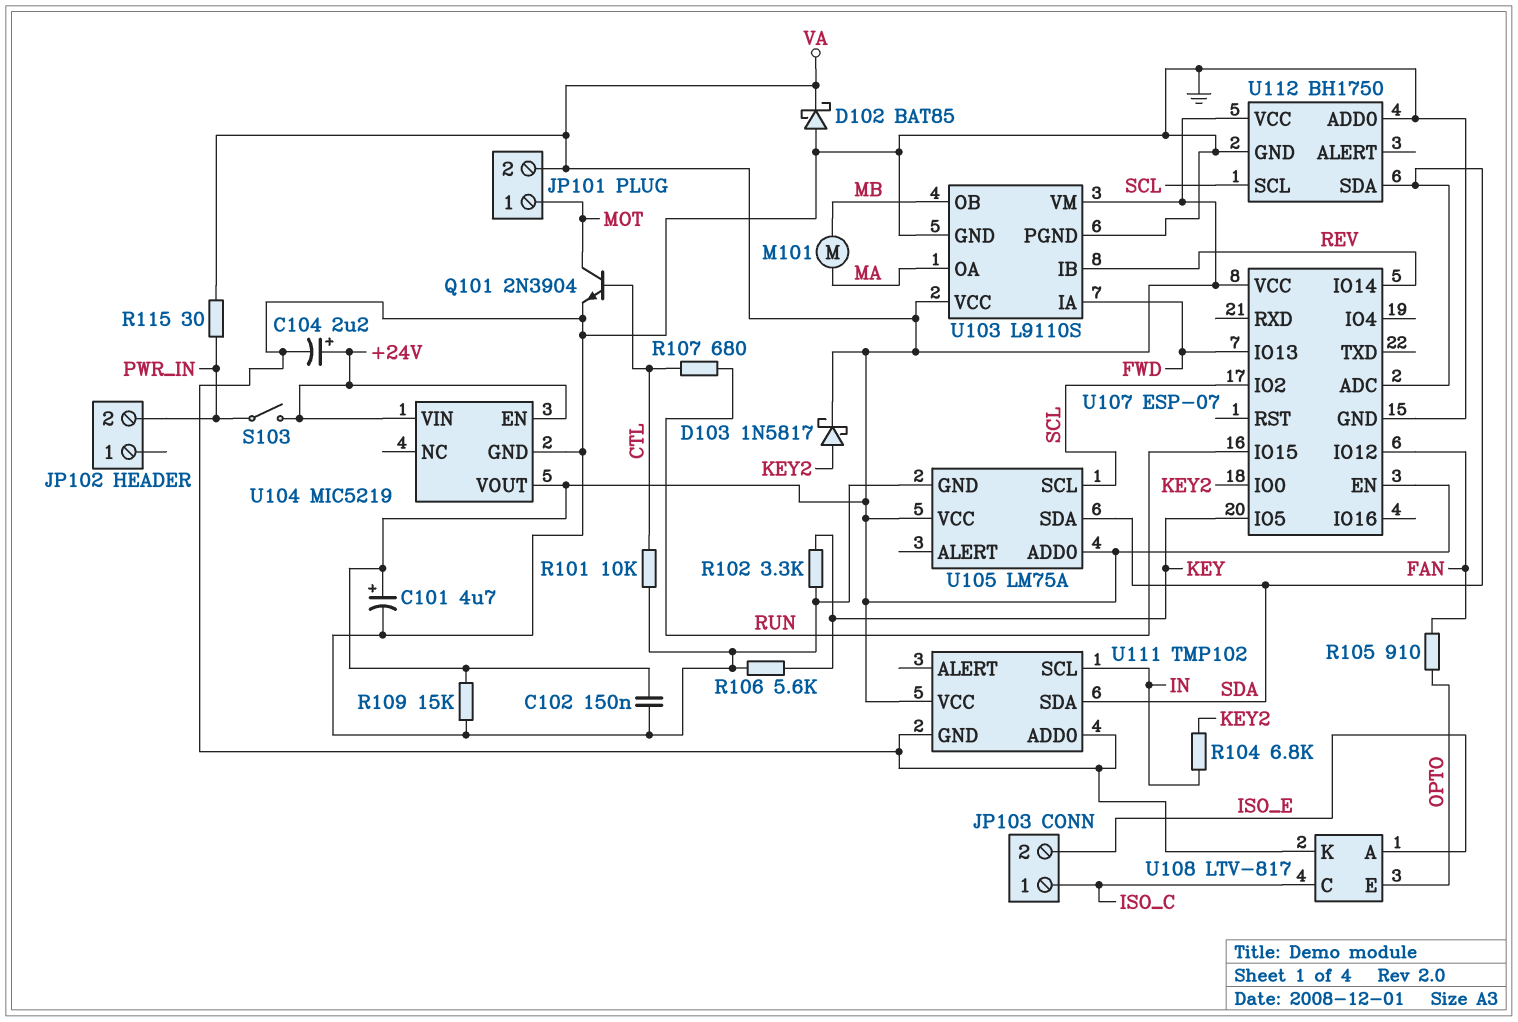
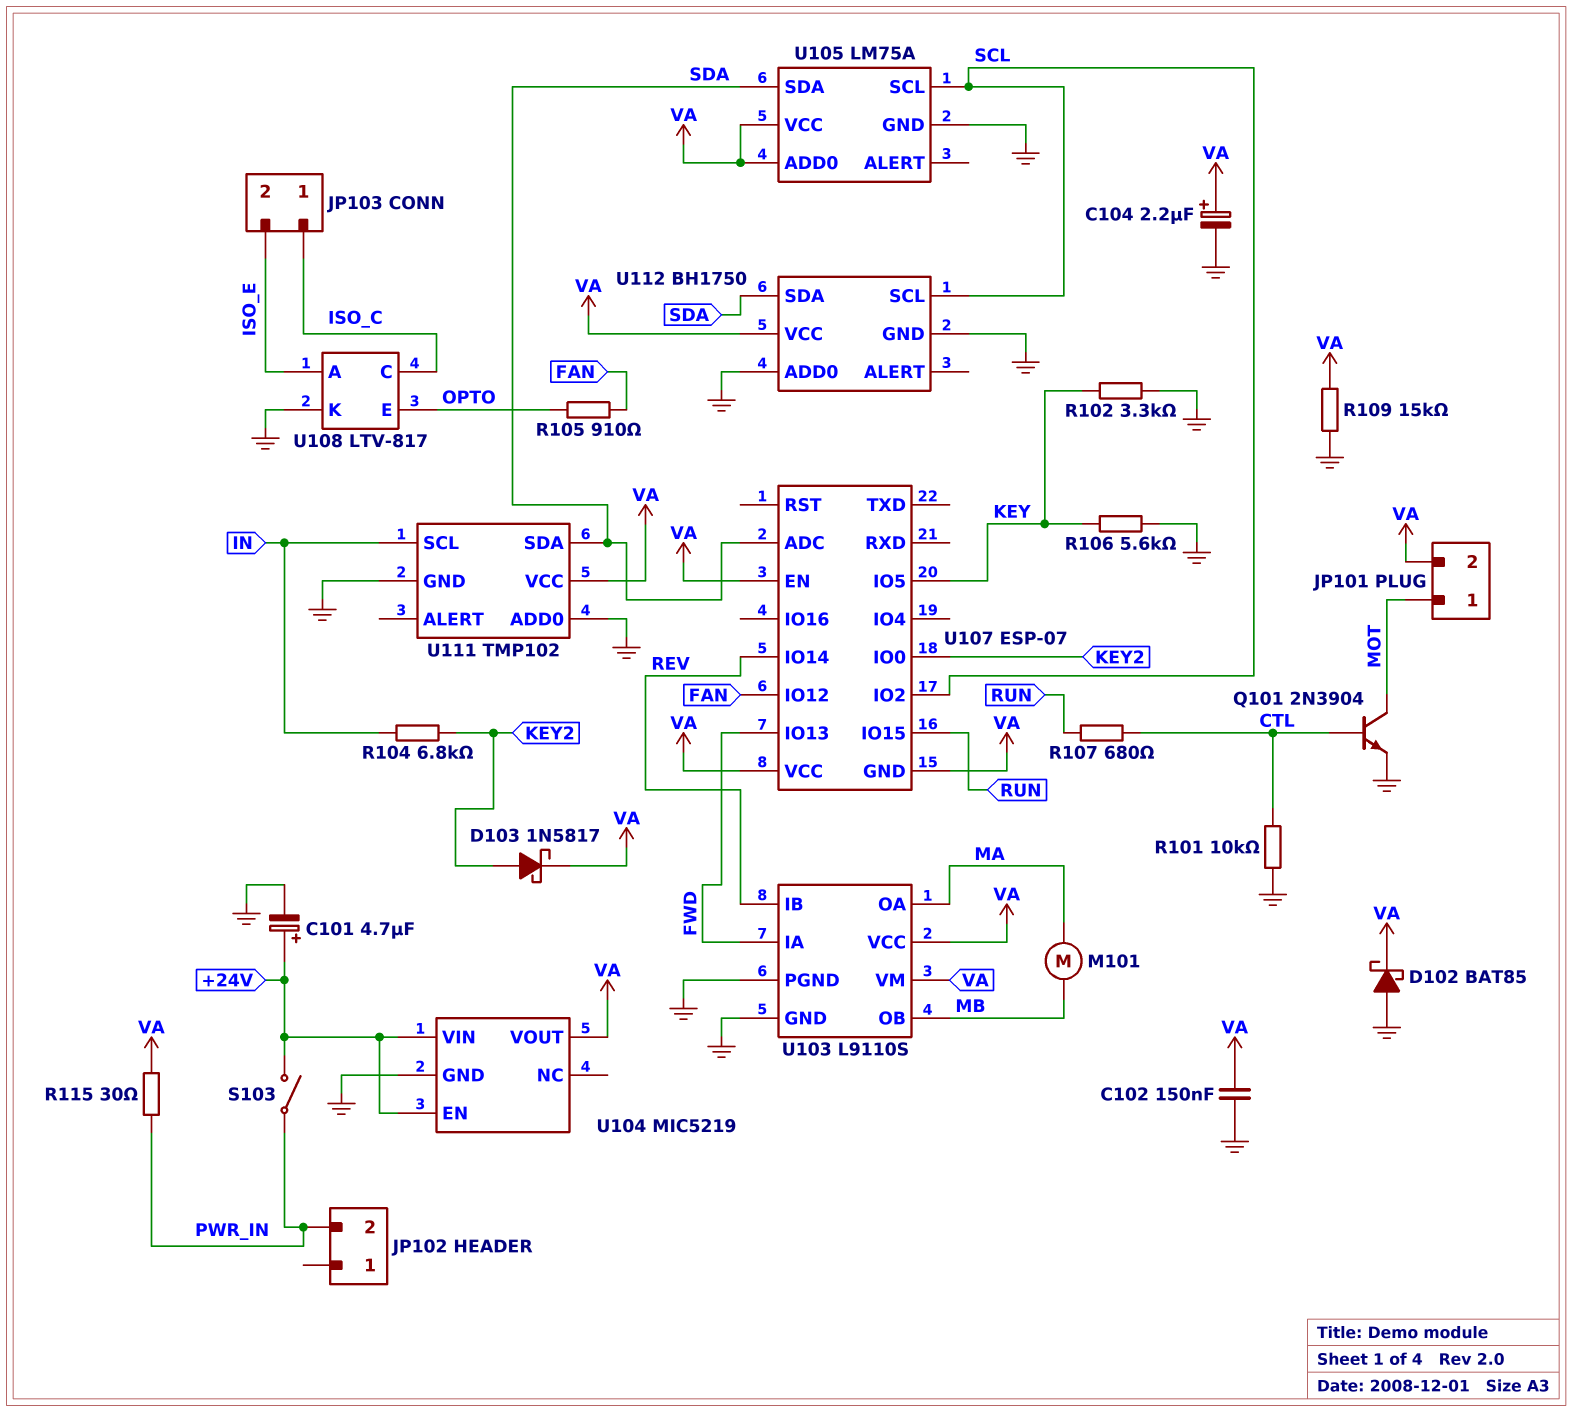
C101: 4.7uF (plus VA, minus GND) -> 4.7uF (plus +24V, minus GND)
C104: 2.2uF (plus +24V, minus GND) -> 2.2uF (plus VA, minus GND)
U107 pin GND: GND -> VA

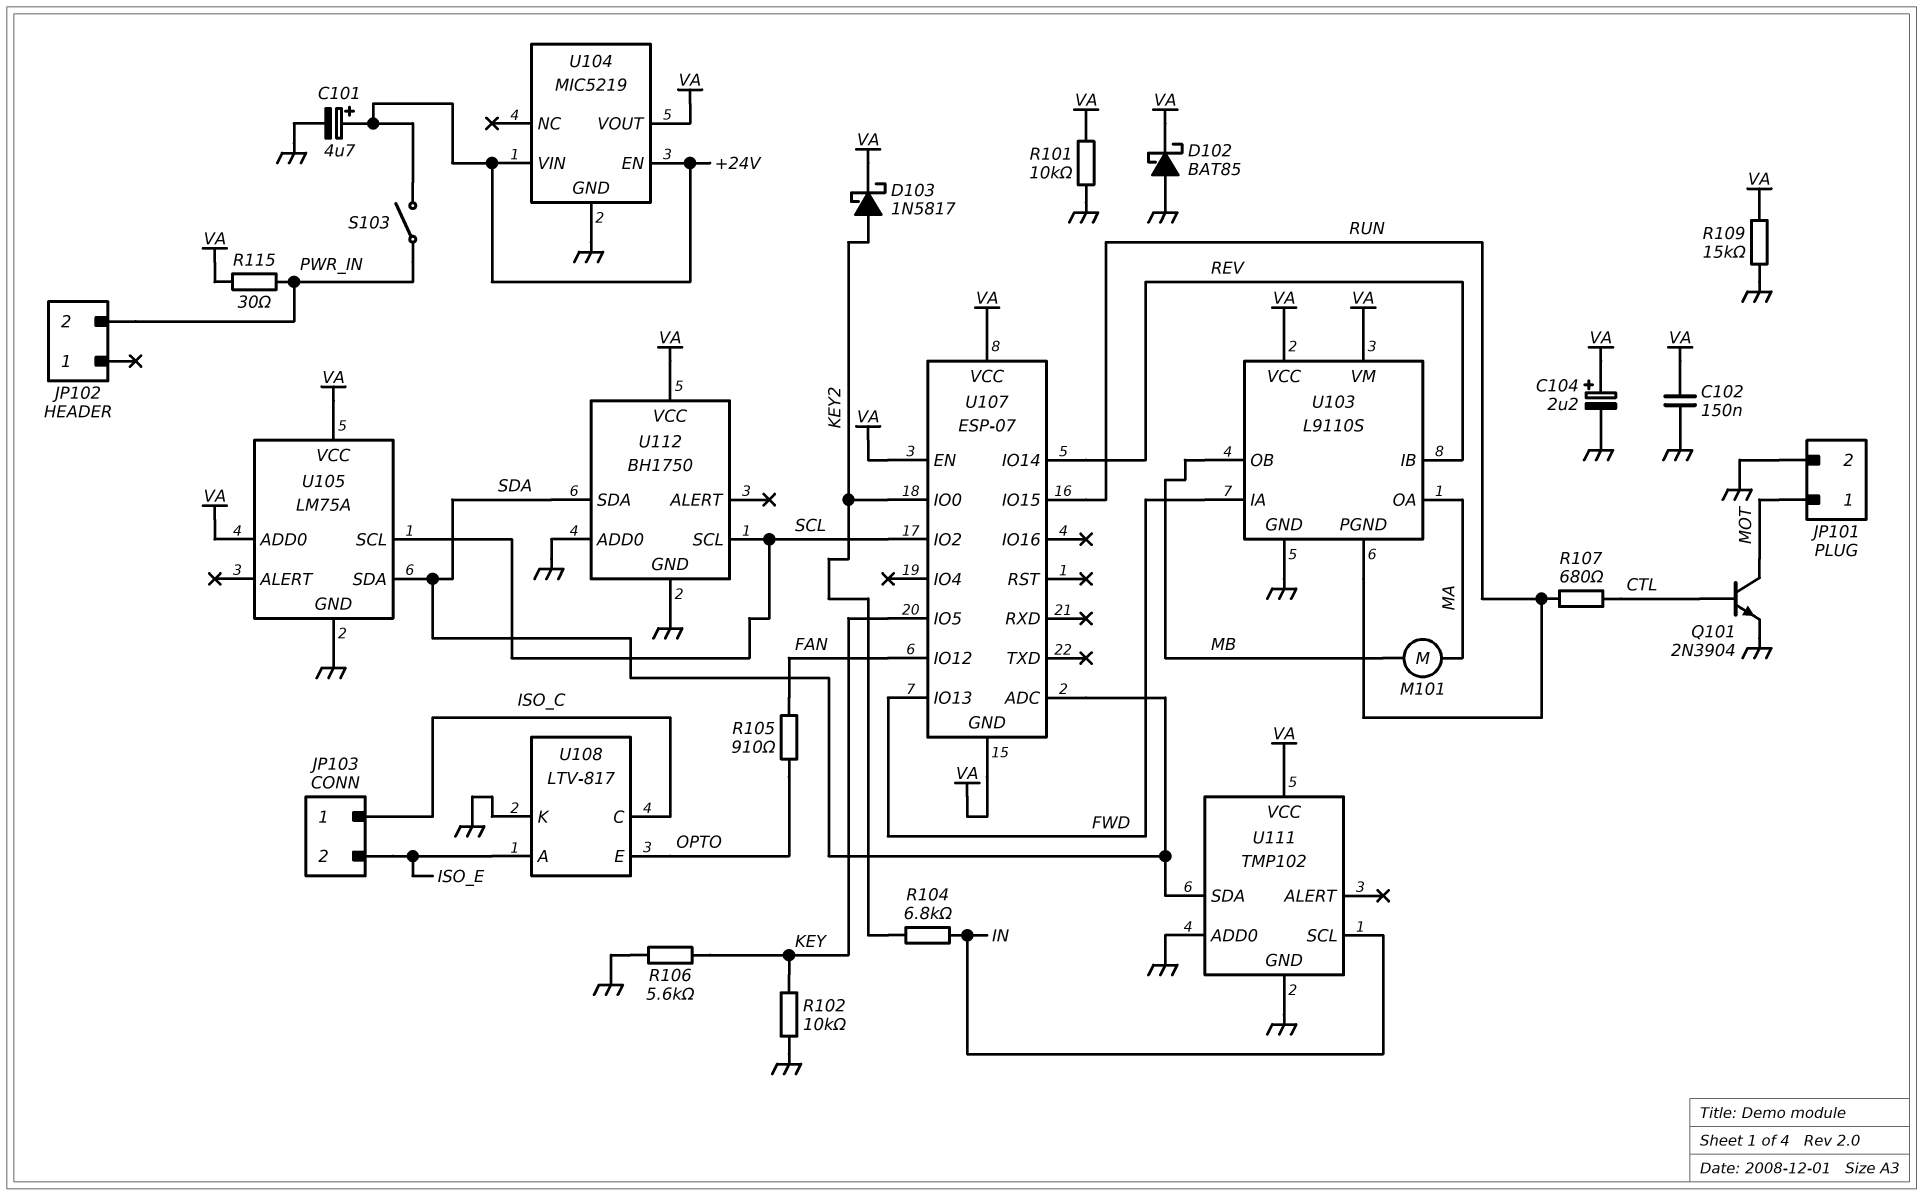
JP101 pin 2: VA -> GND
R101: 10k (CTL, GND) -> 10k (GND, VA)
R102: 3.3k (GND, KEY) -> 10k (GND, KEY)
U103 pin PGND: GND -> RUN

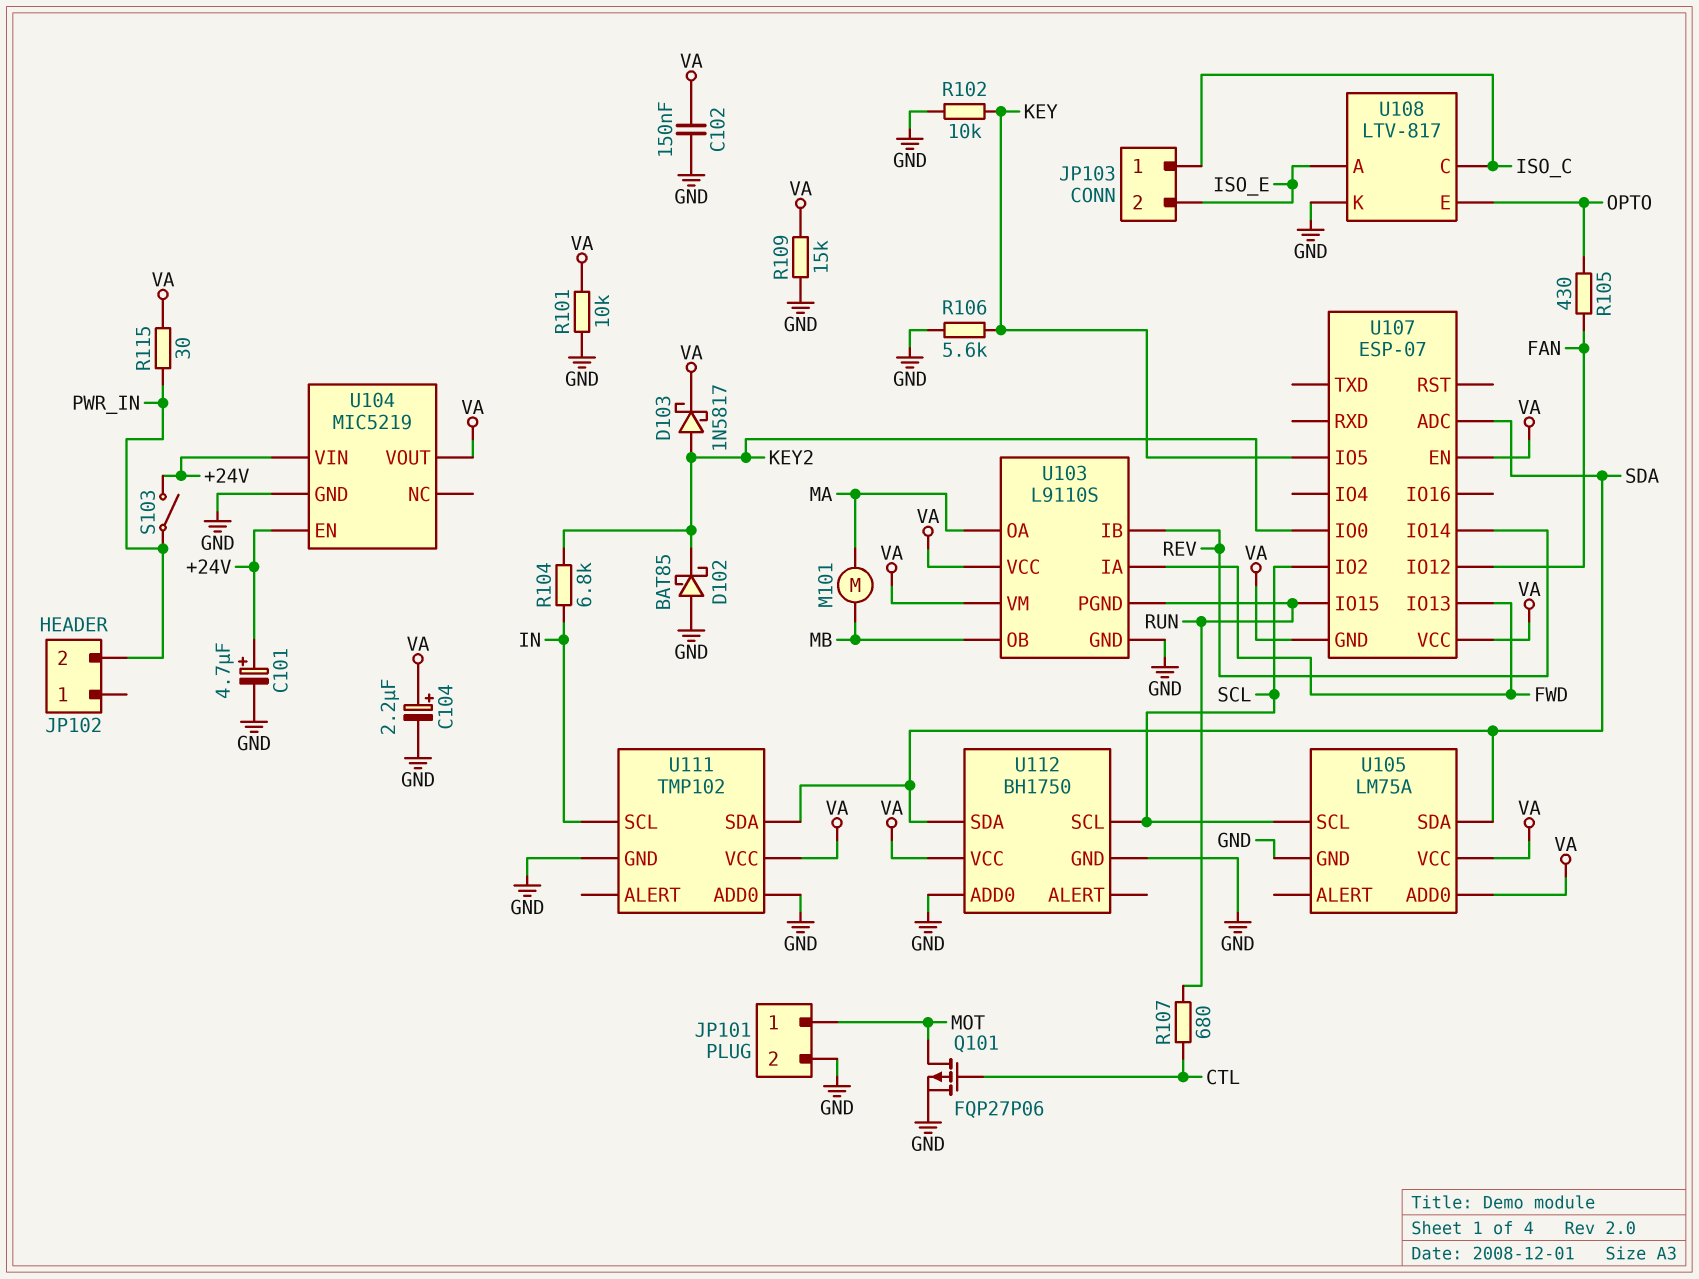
D102: schottky BAT85 (A GND, K VA) -> schottky BAT85 (A GND, K KEY2)
Q101: NPN 2N3904 (B CTL, C MOT, E GND) -> PMOS FQP27P06 (G CTL, D MOT, S GND)
R105: 910 (FAN, OPTO) -> 430 (FAN, OPTO)

